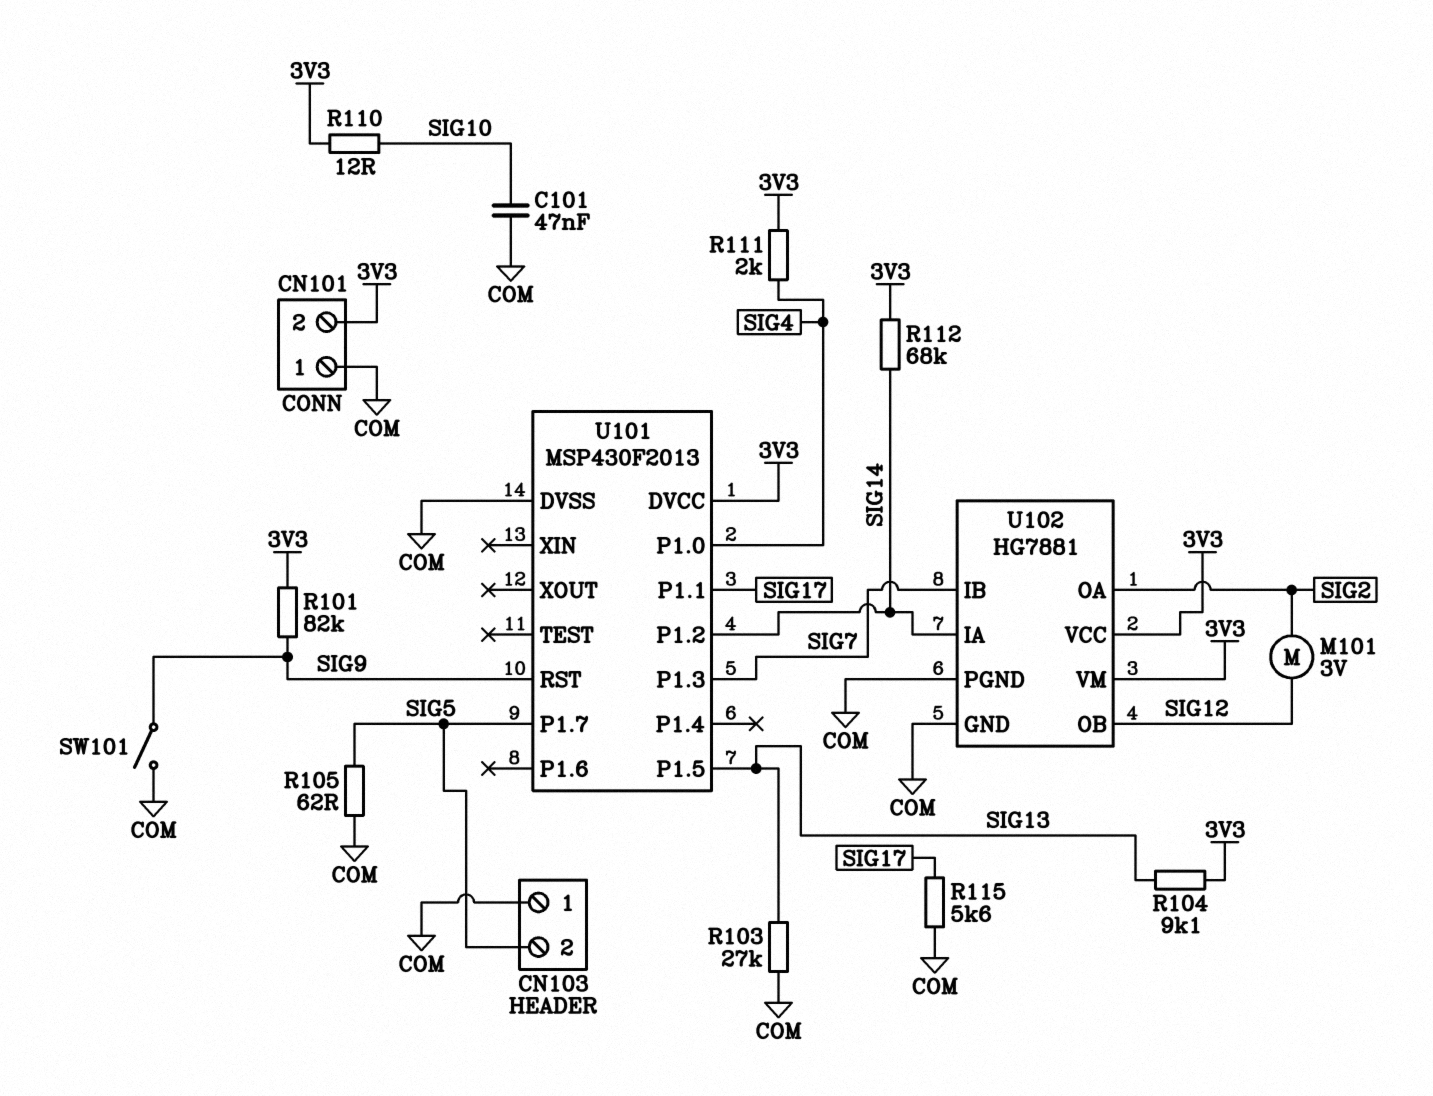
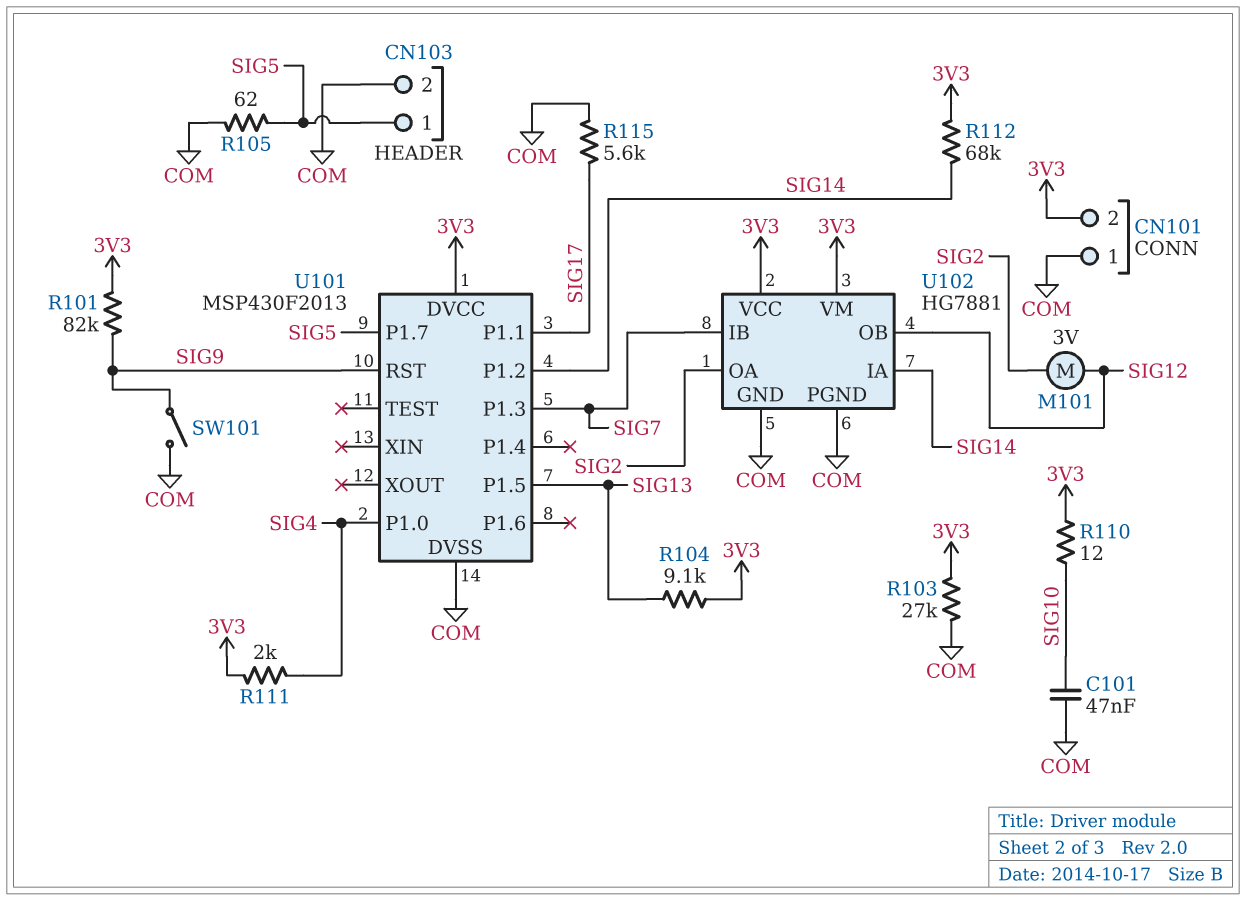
CN103 pin 1: COM -> SIG5
CN103 pin 2: SIG5 -> COM
R103: 27k (COM, SIG13) -> 27k (3V3, COM)

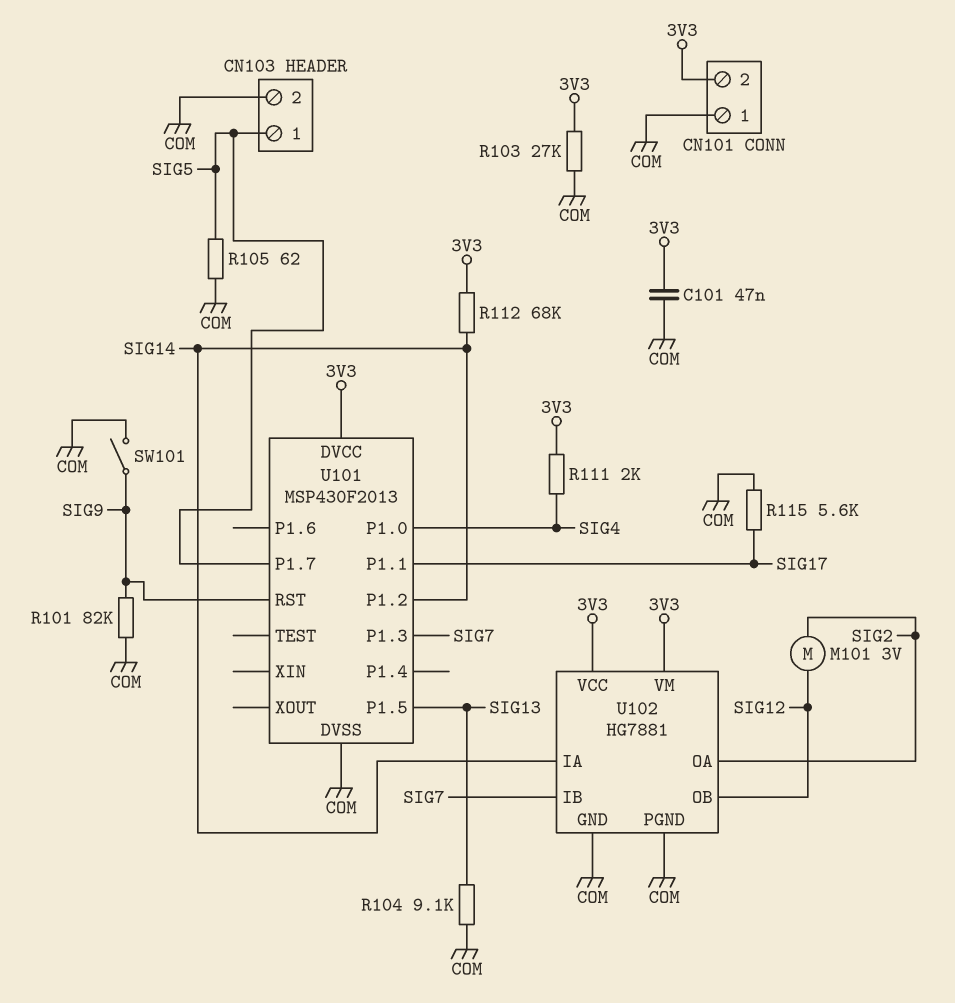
C101: 47nF (COM, SIG10) -> 47nF (3V3, COM)
R101: 82k (3V3, SIG9) -> 82k (COM, SIG9)
R104: 9.1k (3V3, SIG13) -> 9.1k (COM, SIG13)
R110: 12 (3V3, SIG10) -> none

